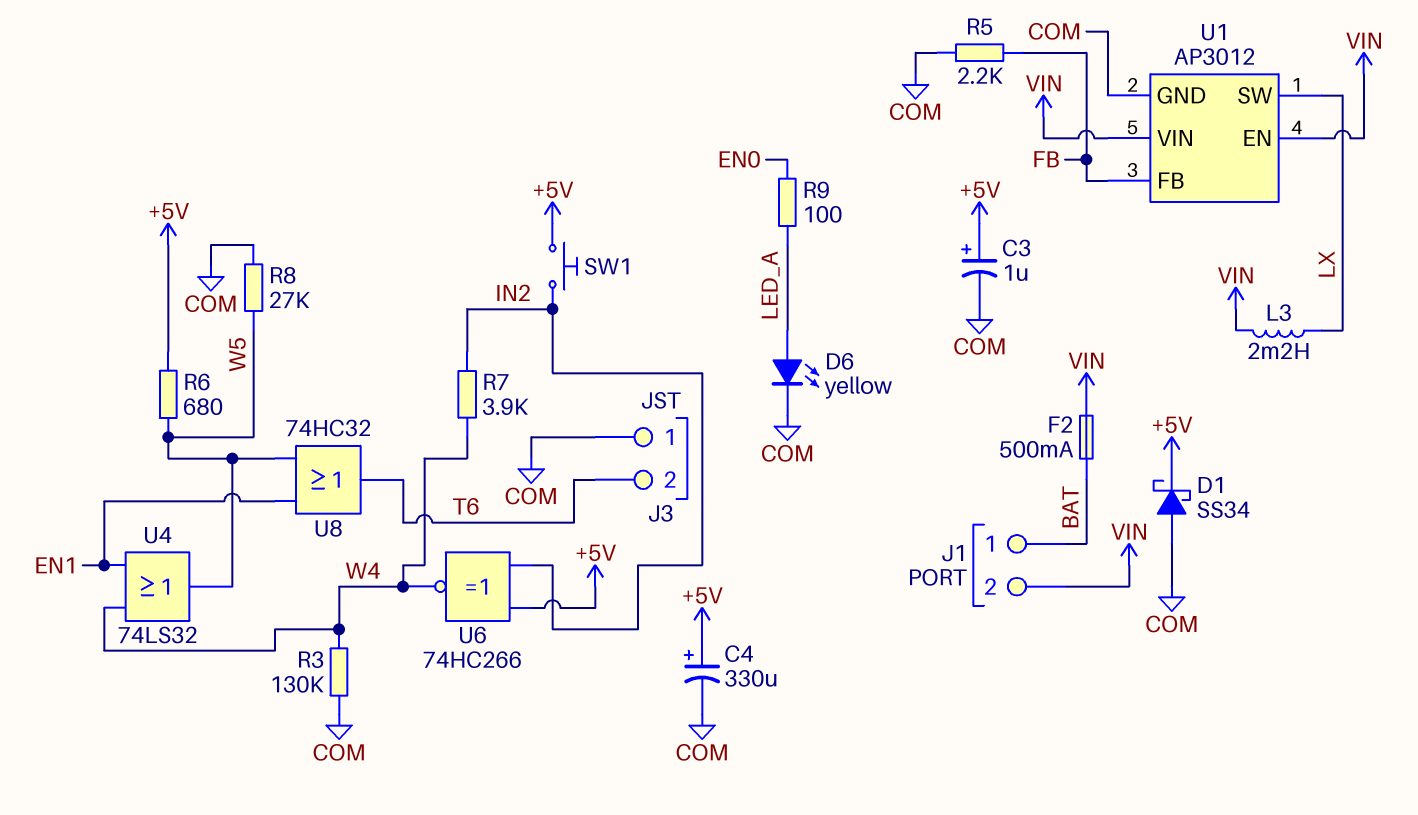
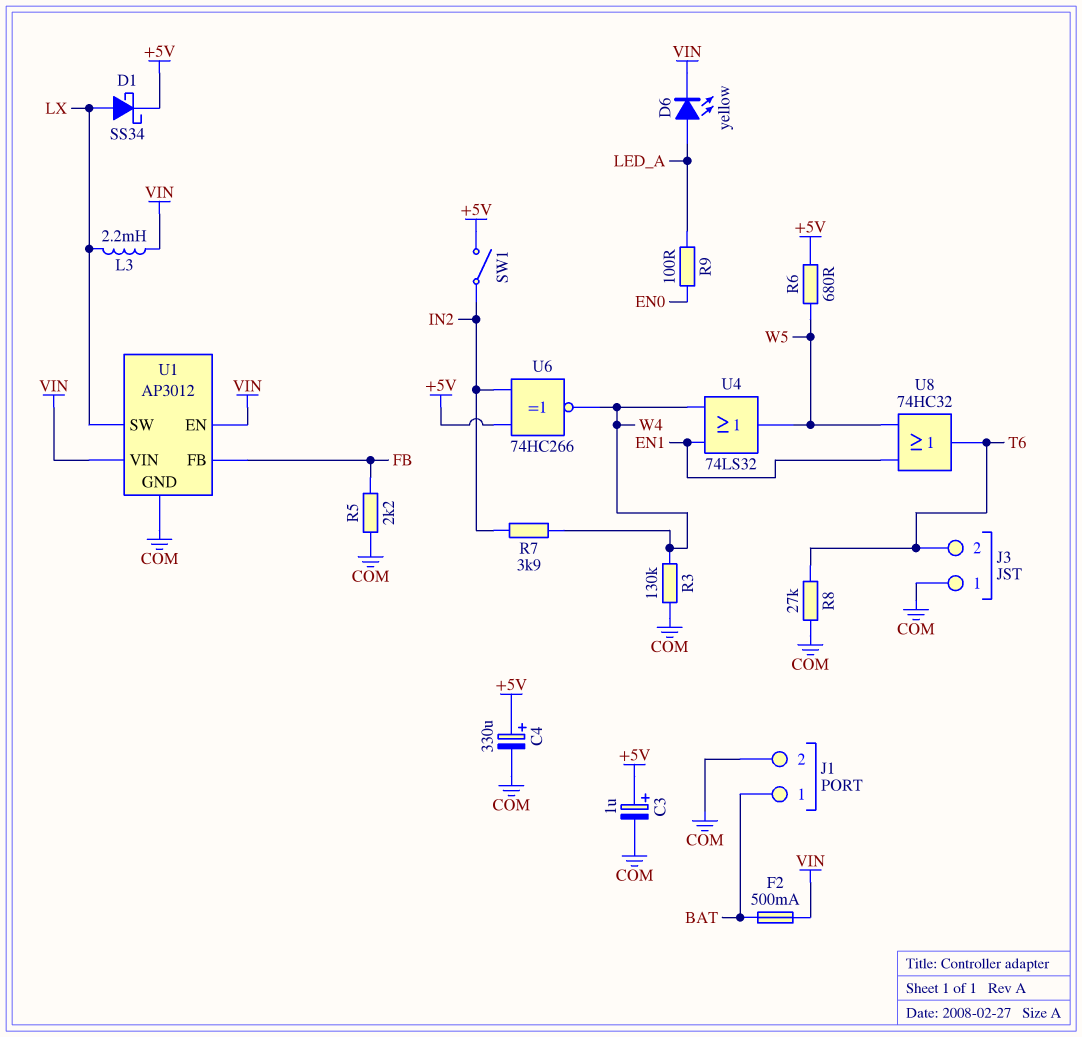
D1: schottky SS34 (A COM, K +5V) -> schottky SS34 (A LX, K +5V)
D6: LED yellow (A LED_A, K COM) -> LED yellow (A LED_A, K VIN)
J1 pin 2: VIN -> COM
R8: 27k (COM, W5) -> 27k (COM, T6)
SW1: button (+5V, IN2) -> switch (+5V, IN2)

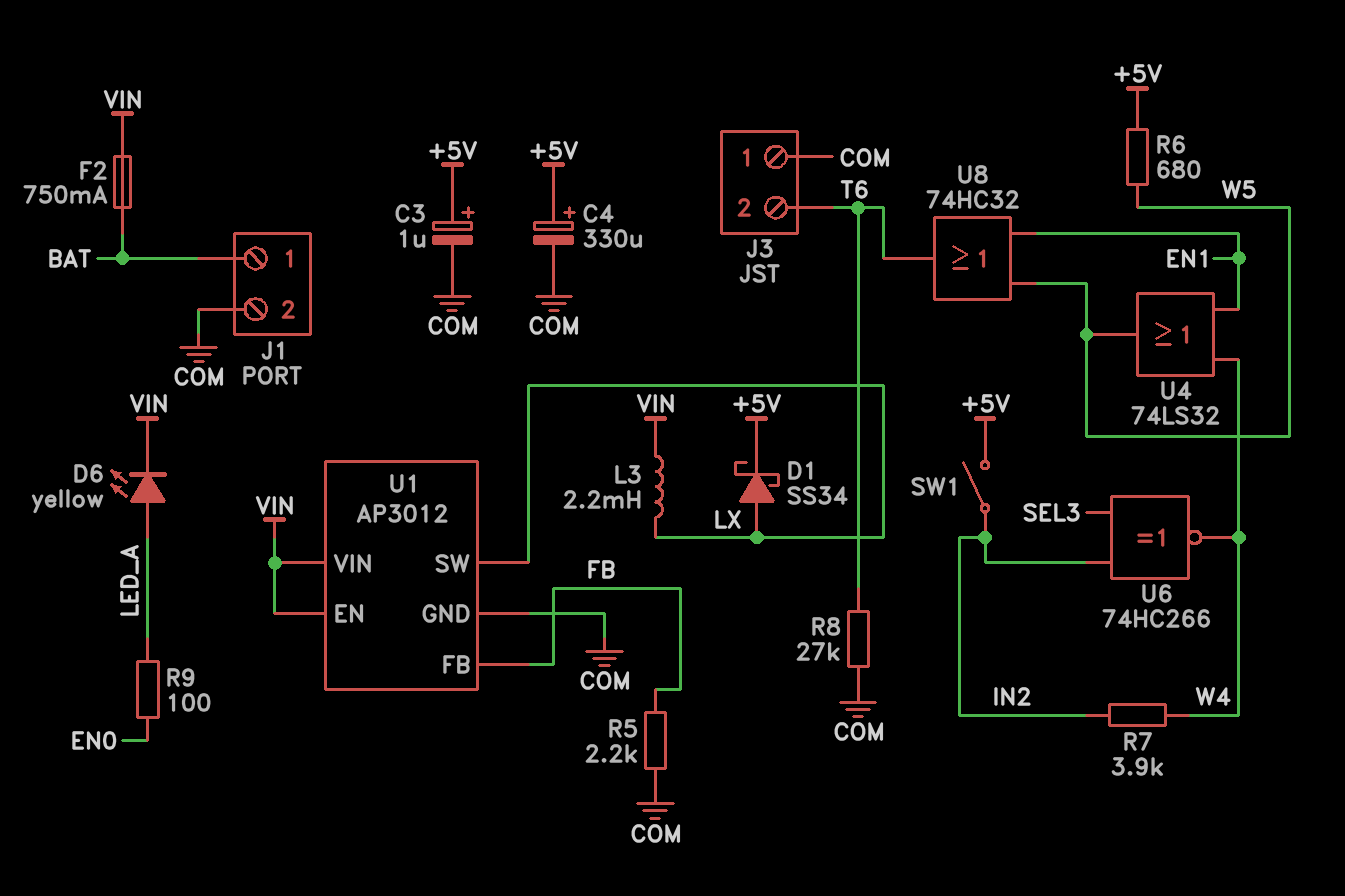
F2: 500mA (BAT, VIN) -> 750mA (BAT, VIN)
R3: 130k (COM, W4) -> none
U6: XNOR 74HC266 (in +5V, in IN2, out W4) -> XNOR 74HC266 (in IN2, in SEL3, out W4)

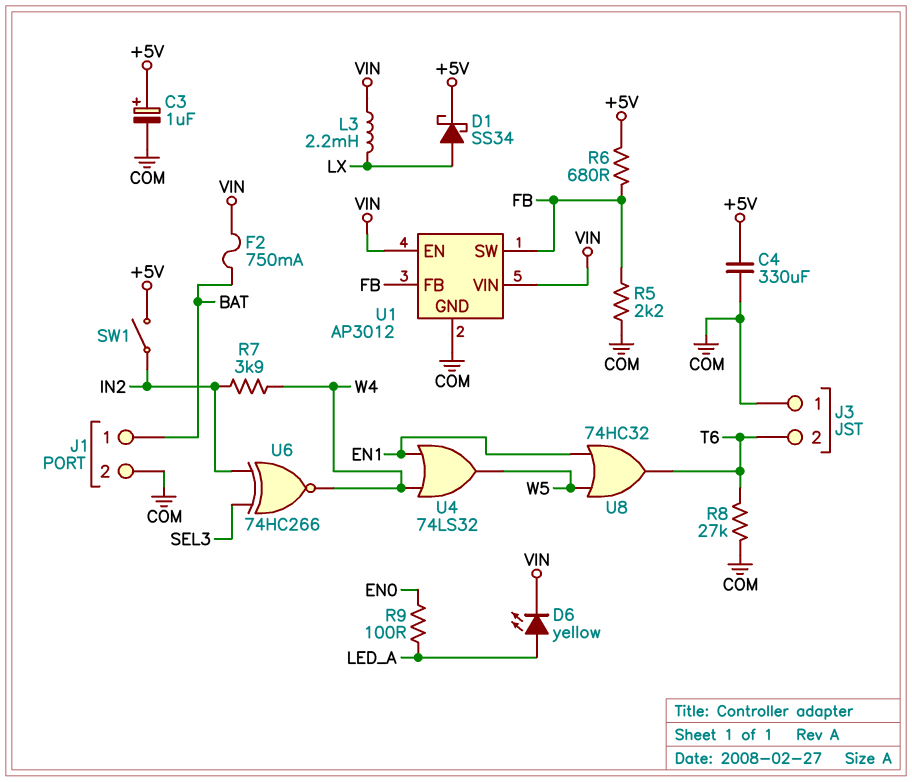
C4: 330uF (plus +5V, minus COM) -> 330uF (+5V, COM)
R6: 680 (+5V, W5) -> 680 (+5V, FB)
U1 pin SW: LX -> FB

